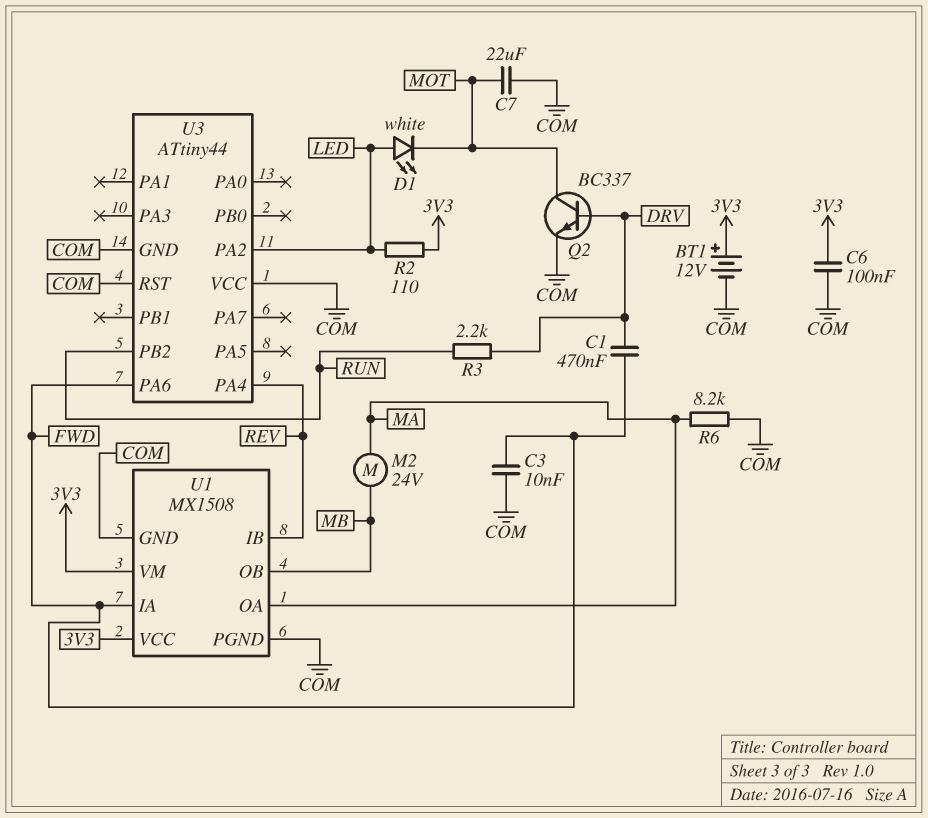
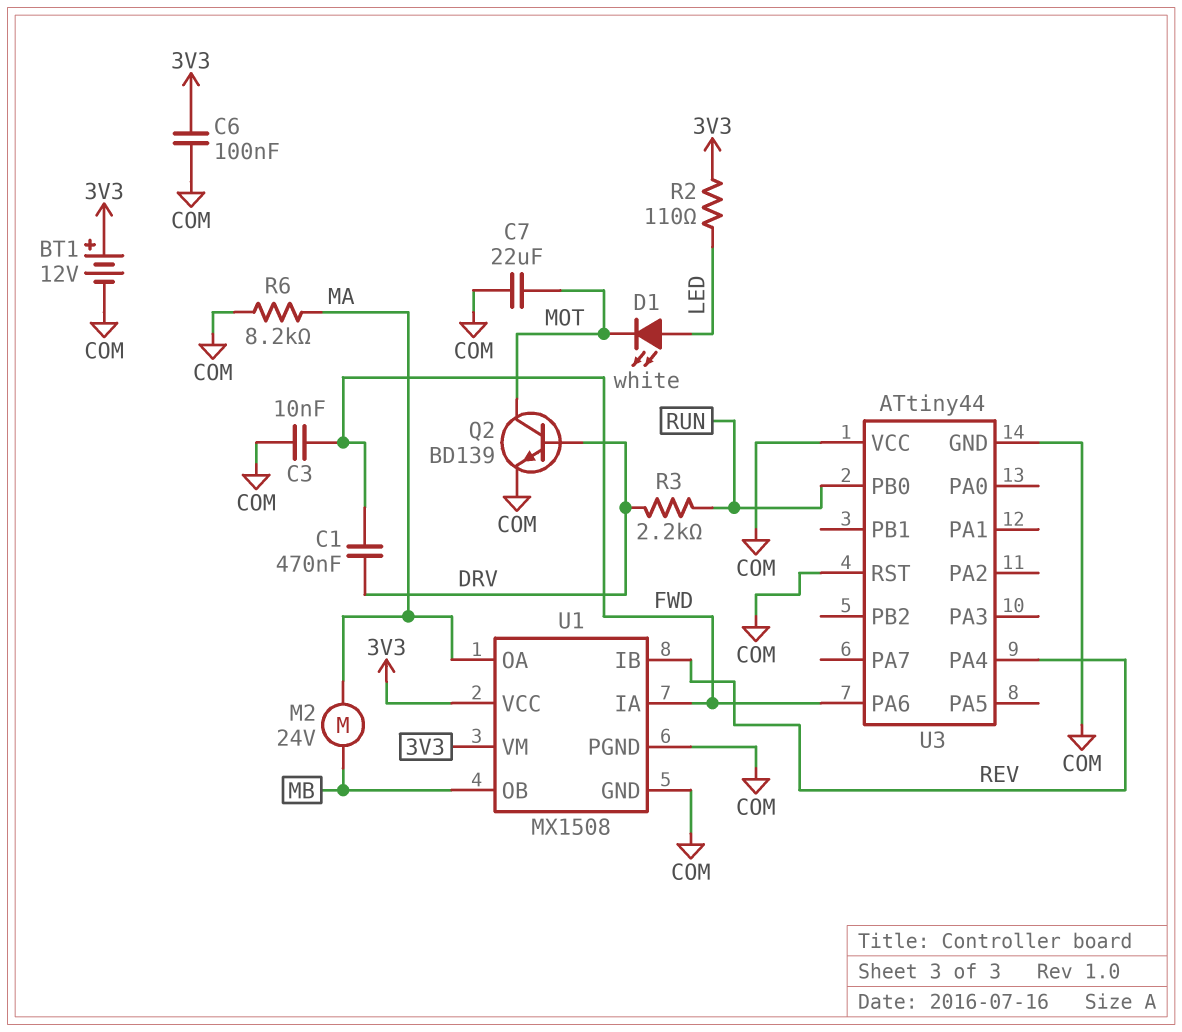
Q2: NPN BC337 (B DRV, C MOT, E COM) -> NPN BD139 (B DRV, C MOT, E COM)
U3 pin PA2: LED -> none
U3 pin PB0: none -> RUN
U3 pin PB2: RUN -> none

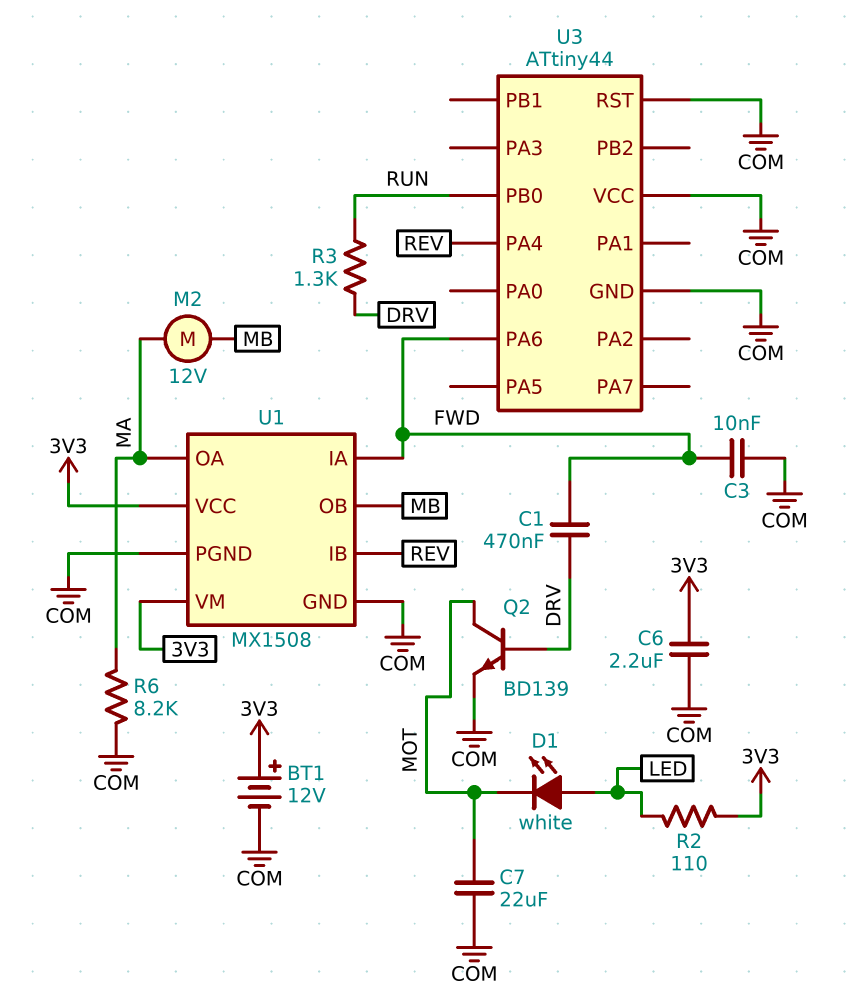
C6: 100nF (3V3, COM) -> 2.2uF (3V3, COM)
M2: motor 24V (MA, MB) -> motor 12V (MA, MB)
R3: 2.2k (DRV, RUN) -> 1.3k (DRV, RUN)

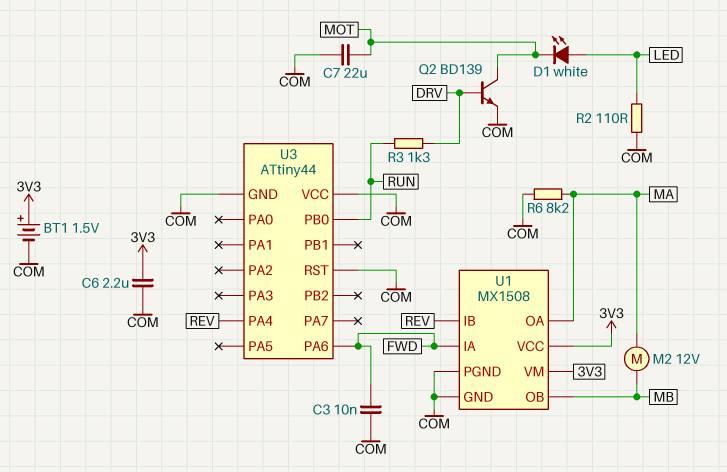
BT1: 12V (plus 3V3, minus COM) -> 1.5V (plus 3V3, minus COM)
C1: 470nF (DRV, FWD) -> none
R2: 110 (3V3, LED) -> 110 (COM, LED)

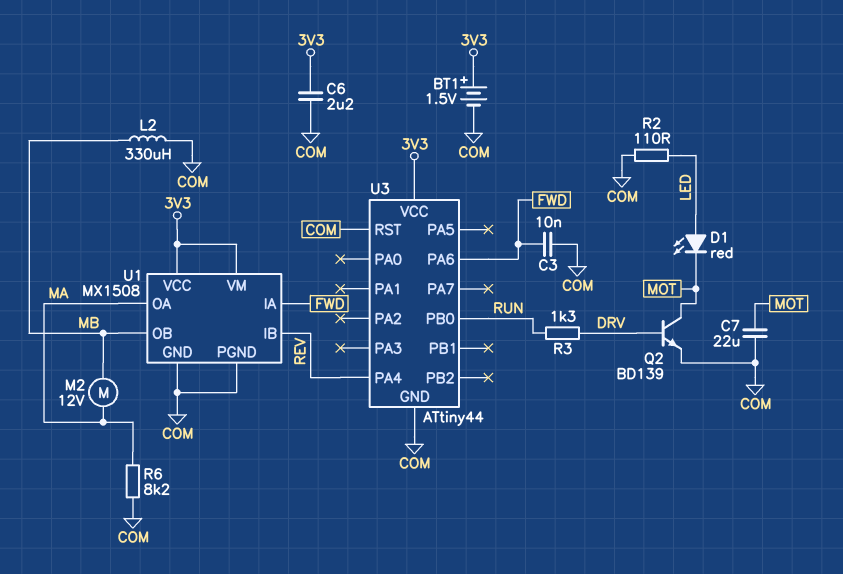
D1: LED white (A LED, K MOT) -> LED red (A LED, K MOT)
L2: none -> 330uH (COM, MB)
U3 pin VCC: COM -> 3V3

